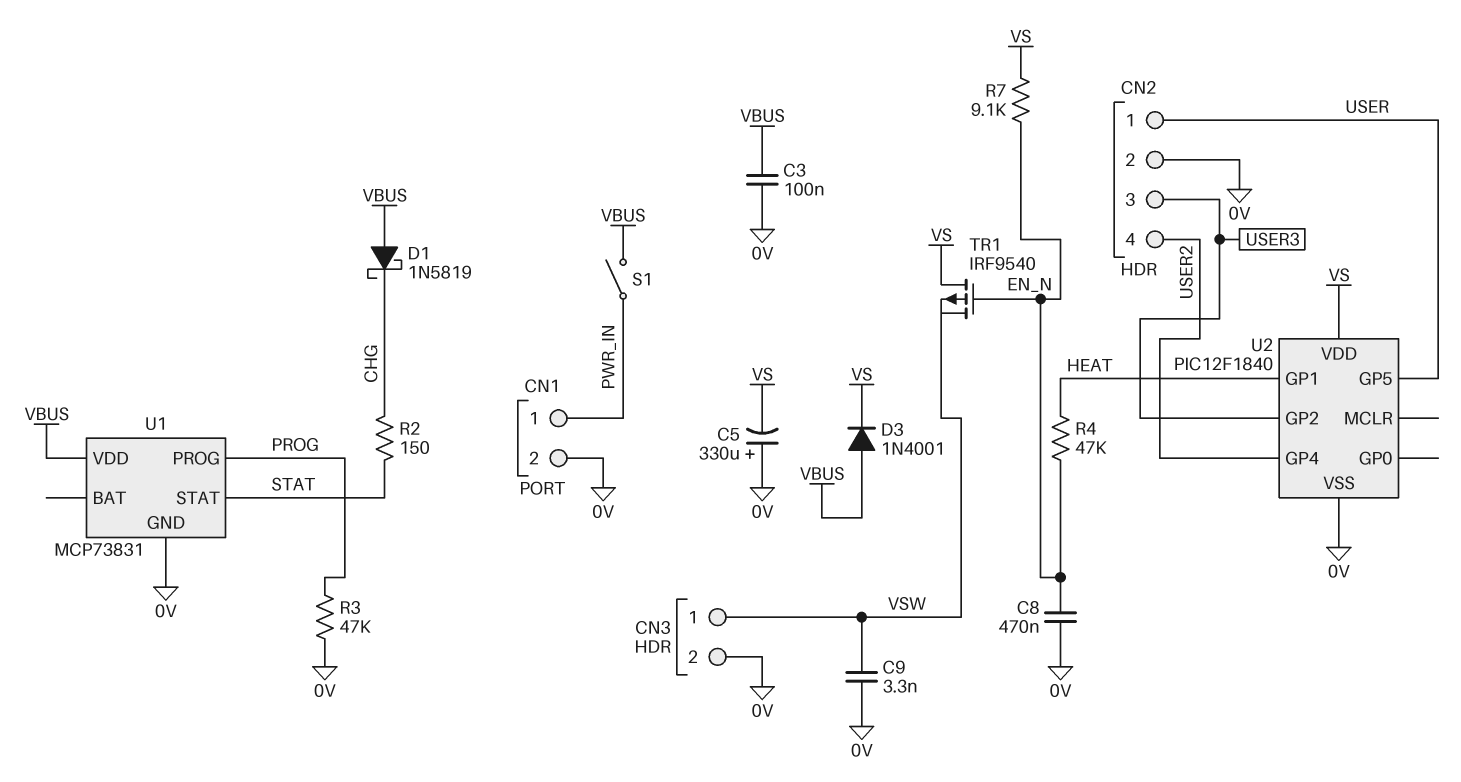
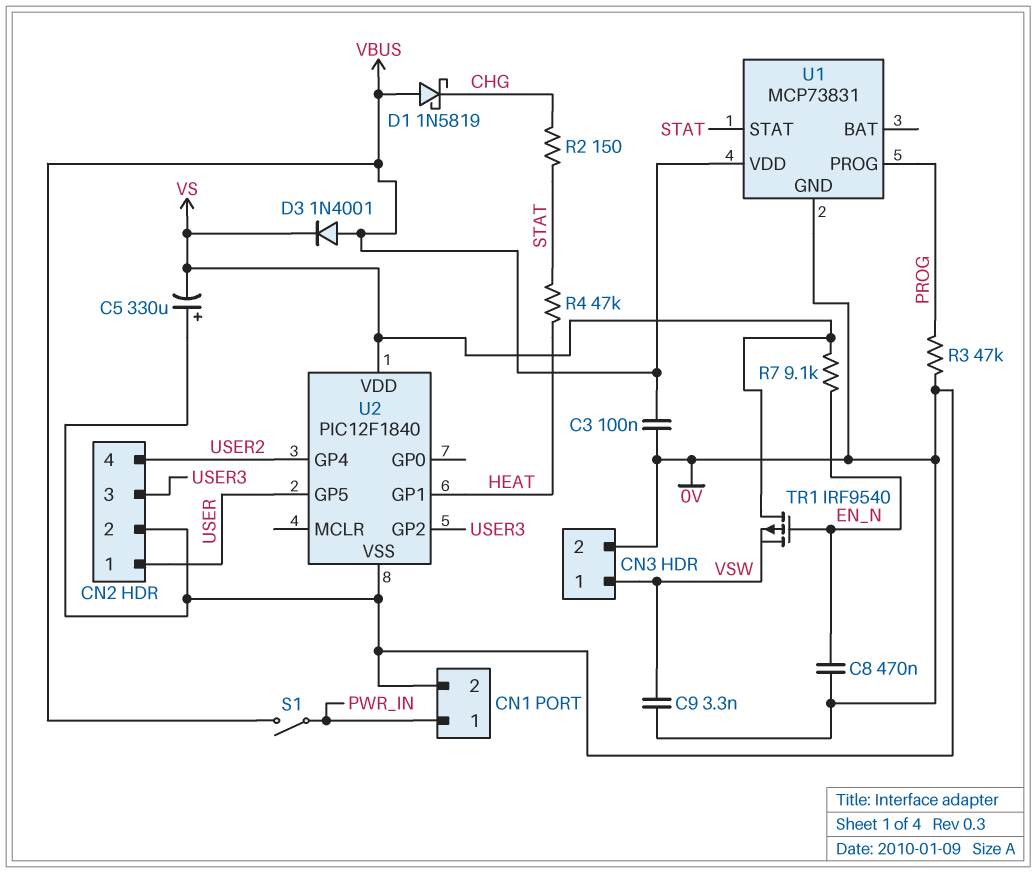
R4: 47k (EN_N, HEAT) -> 47k (HEAT, STAT)

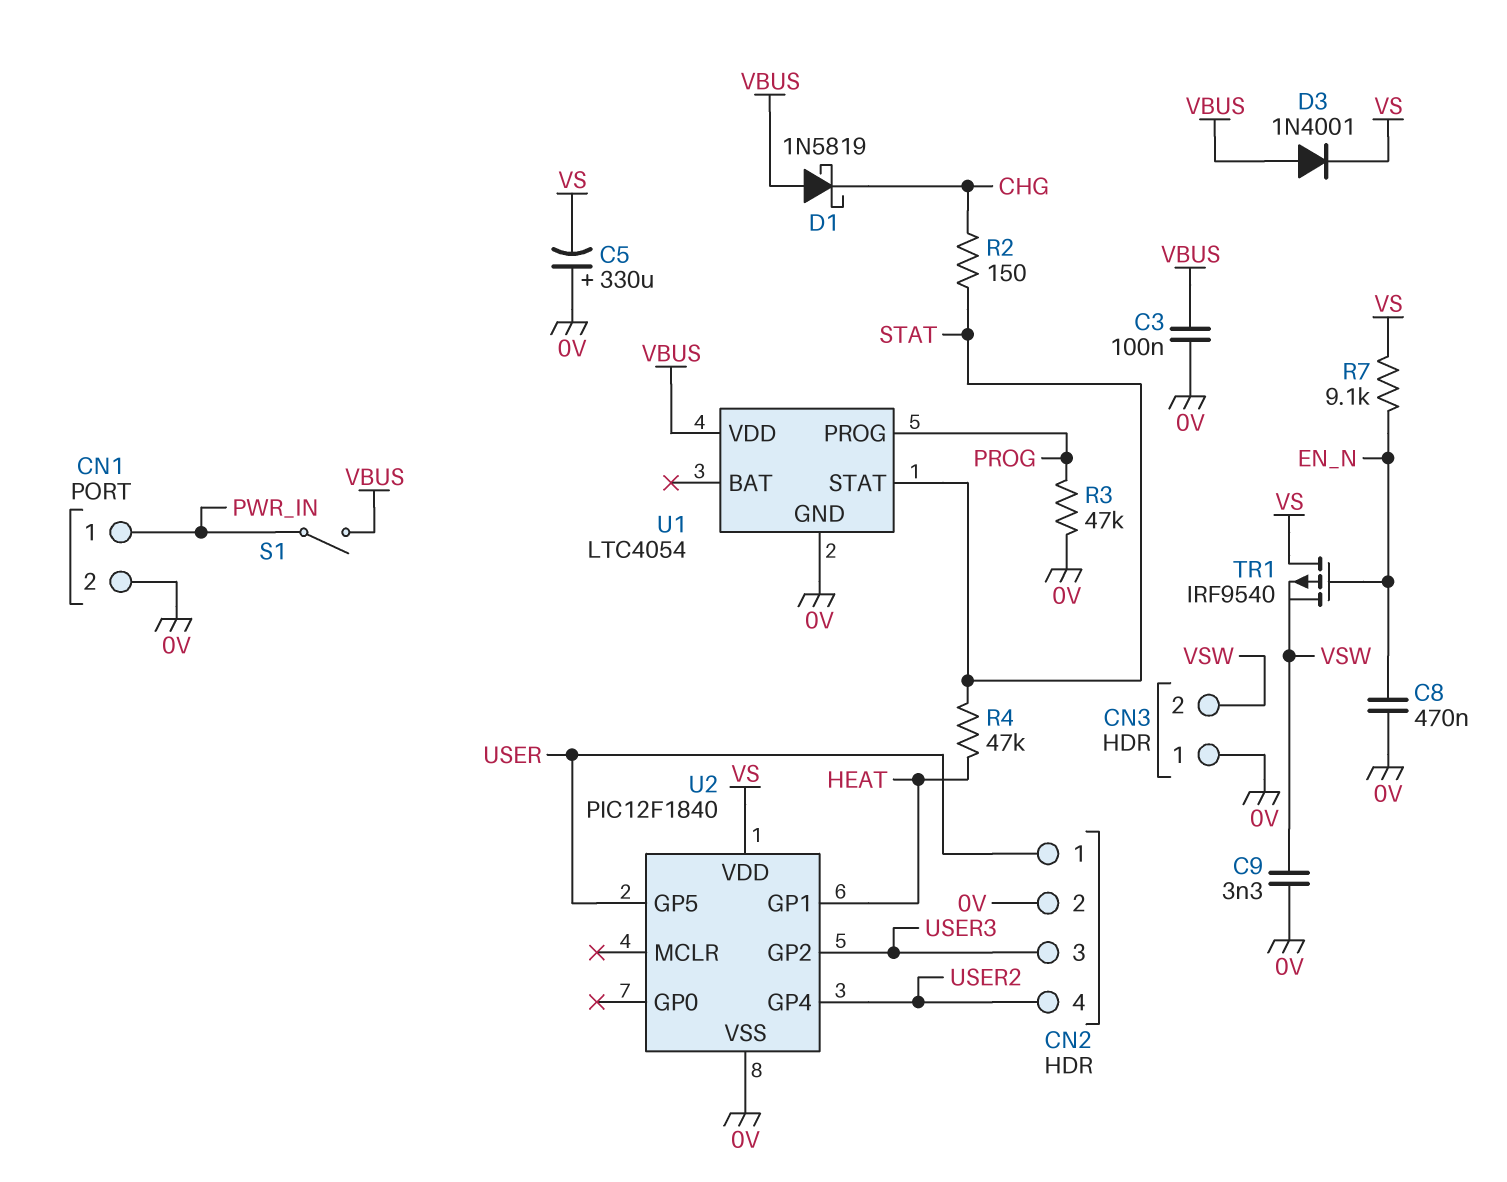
CN3 pin 1: VSW -> 0V
CN3 pin 2: 0V -> VSW
U1: MCP73831 -> LTC4054

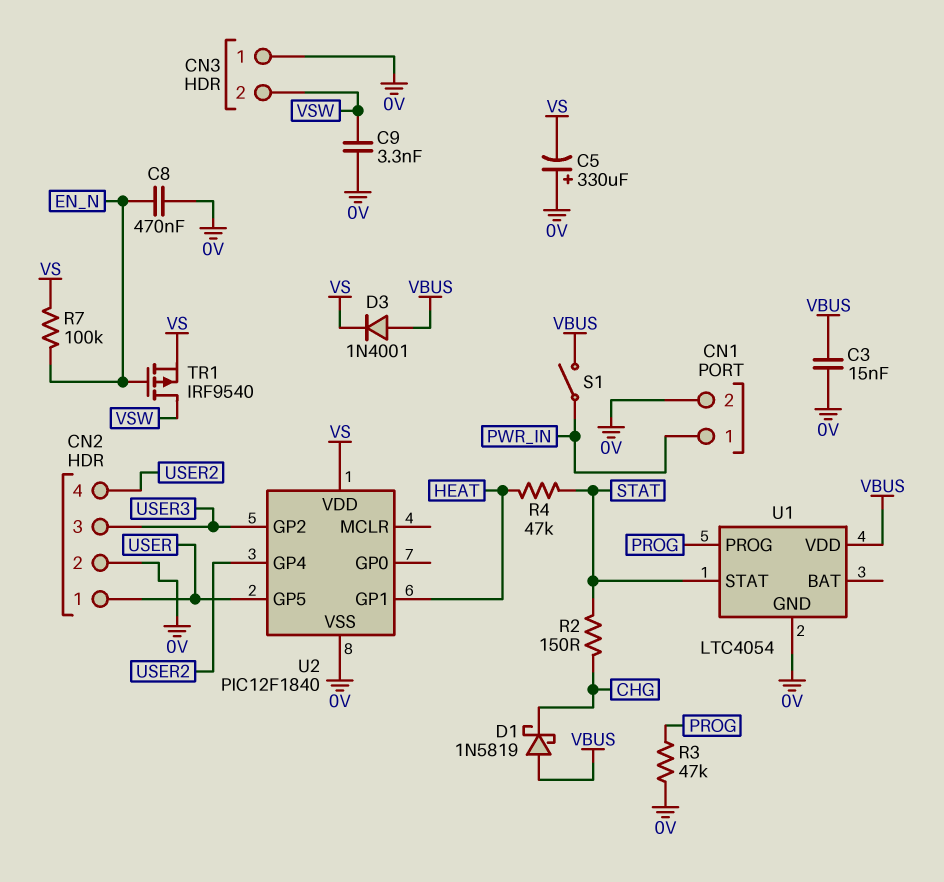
C3: 100nF (0V, VBUS) -> 15nF (0V, VBUS)
R7: 9.1k (EN_N, VS) -> 100k (EN_N, VS)
TR1: PMOS IRF9540 (G EN_N, D VS, S VSW) -> PMOS IRF9540 (G EN_N, D VSW, S VS)

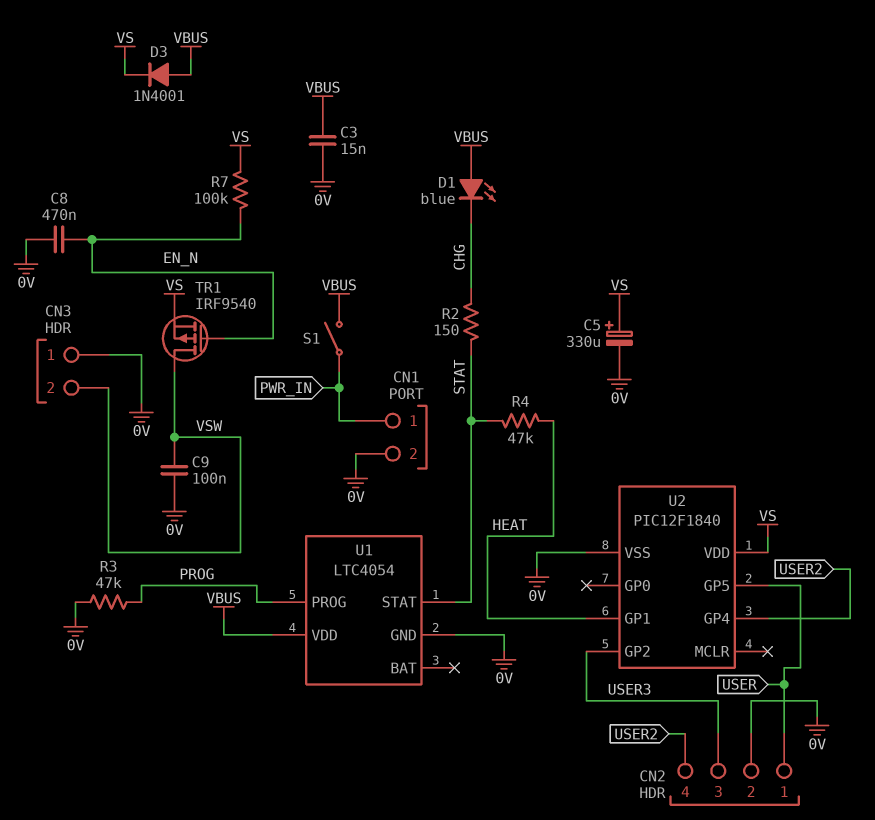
C5: 330uF (plus 0V, minus VS) -> 330uF (plus VS, minus 0V)
C9: 3.3nF (0V, VSW) -> 100nF (0V, VSW)
D1: schottky 1N5819 (A VBUS, K CHG) -> LED blue (A VBUS, K CHG)

